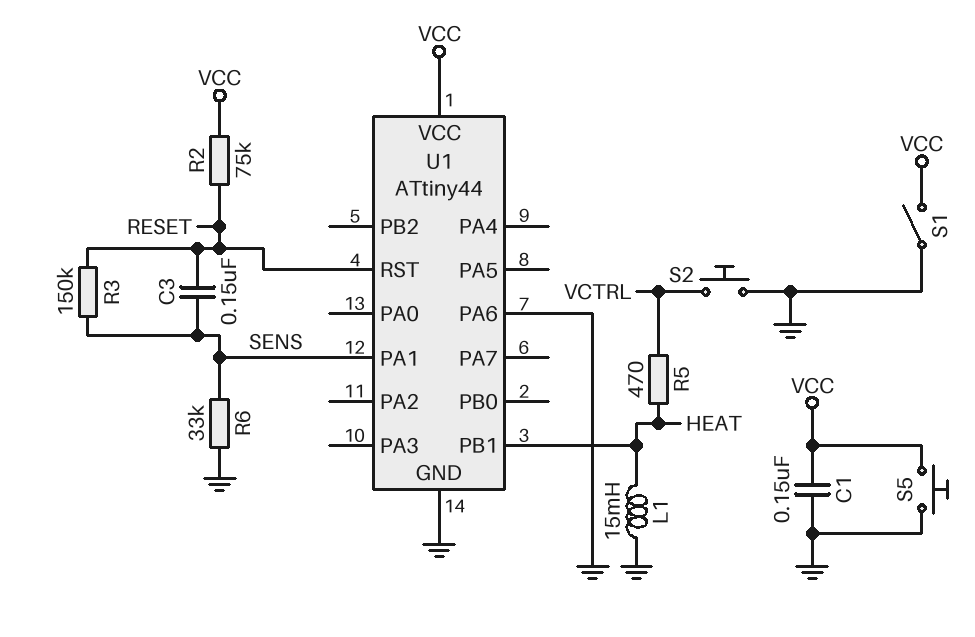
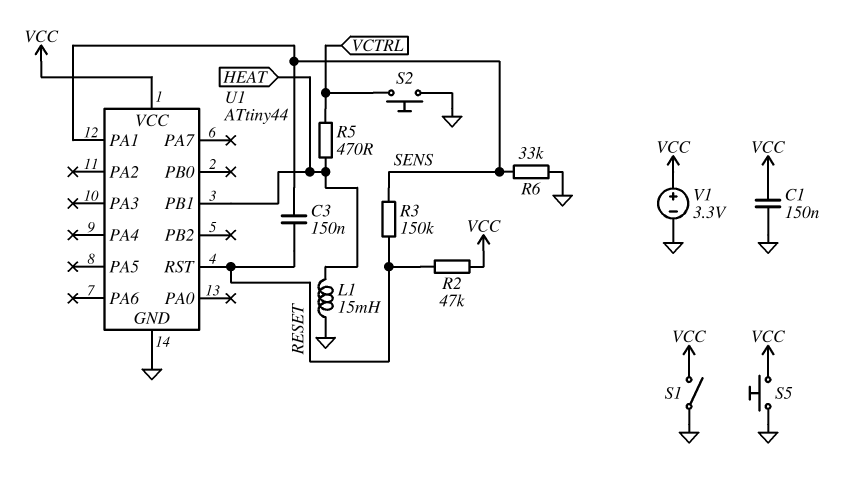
R2: 75k (RESET, VCC) -> 47k (RESET, VCC)
U1 pin PA6: GND -> none
V1: none -> 3.3V (plus VCC, minus GND)

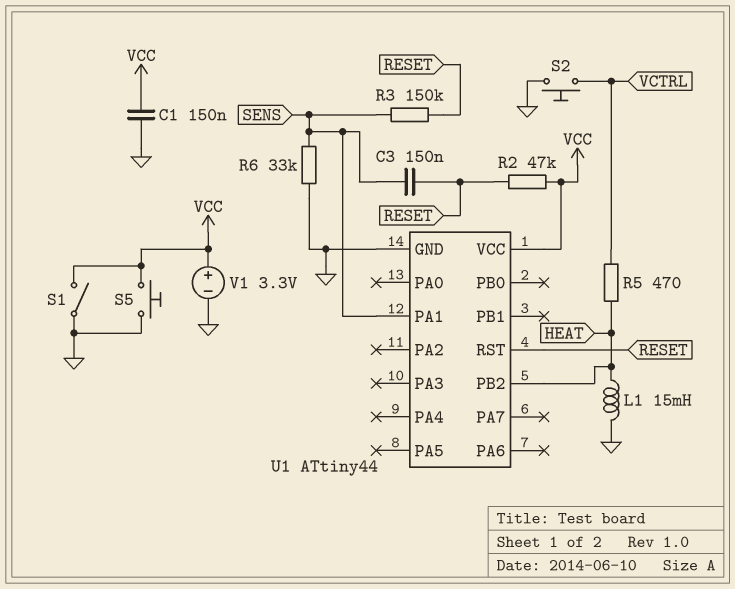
U1 pin PB1: HEAT -> none
U1 pin PB2: none -> HEAT

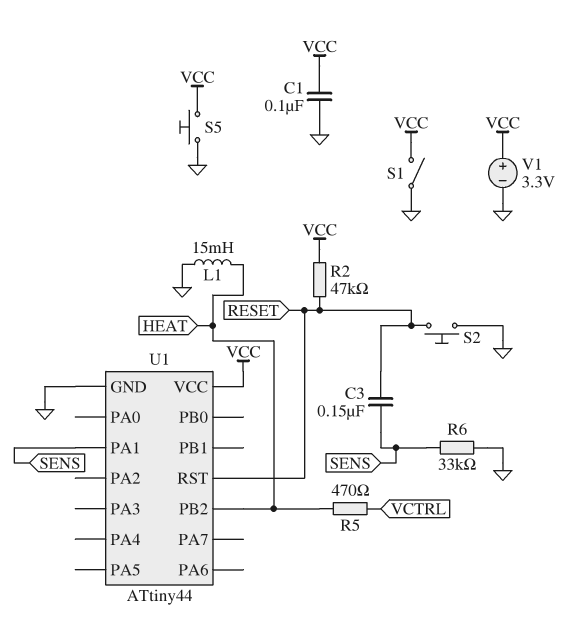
C1: 150nF (GND, VCC) -> 100nF (GND, VCC)
R3: 150k (RESET, SENS) -> none
S2: button (GND, VCTRL) -> button (GND, RESET)

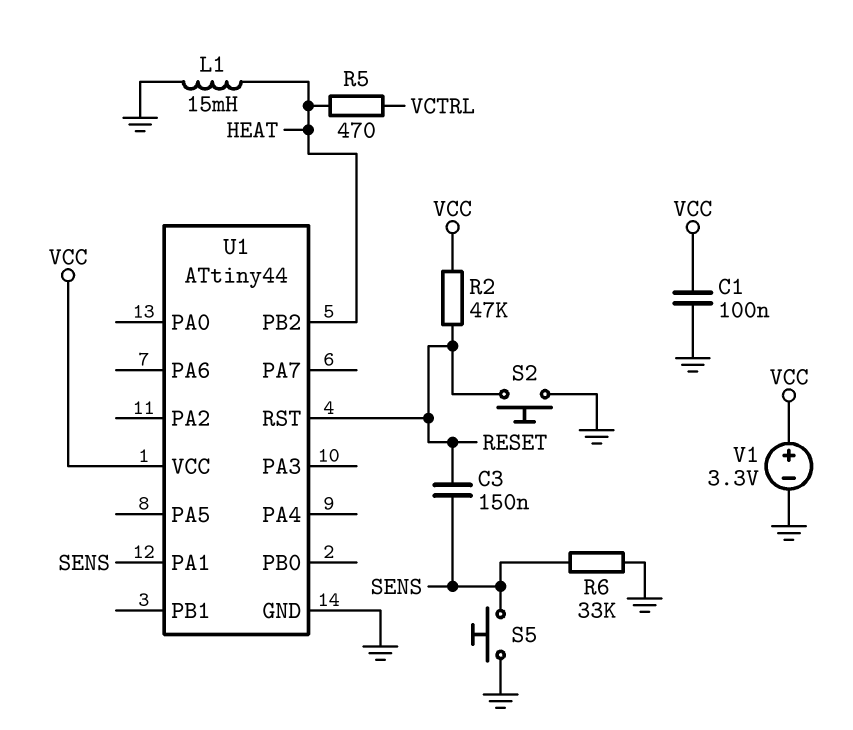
S1: switch (GND, VCC) -> none
S5: button (GND, VCC) -> button (GND, SENS)

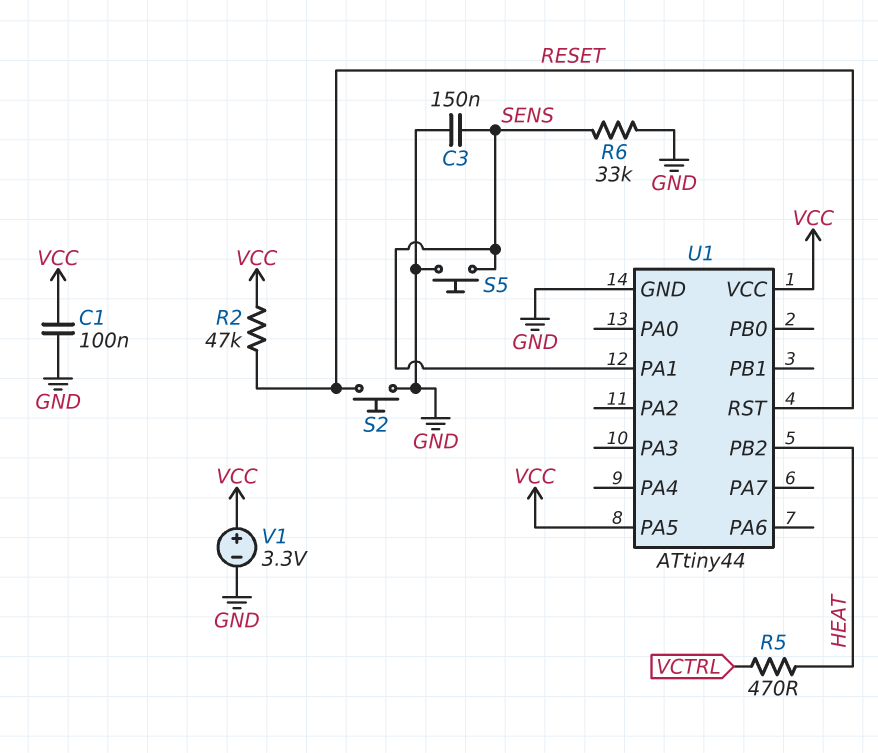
C3: 150nF (RESET, SENS) -> 150nF (GND, SENS)
L1: 15mH (GND, HEAT) -> none
U1 pin PA5: none -> VCC

